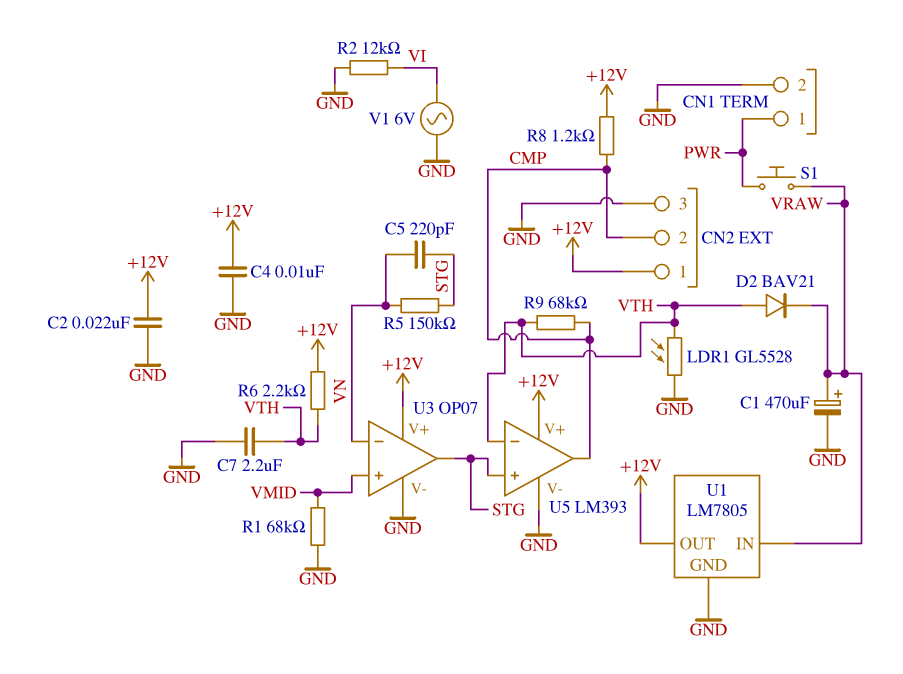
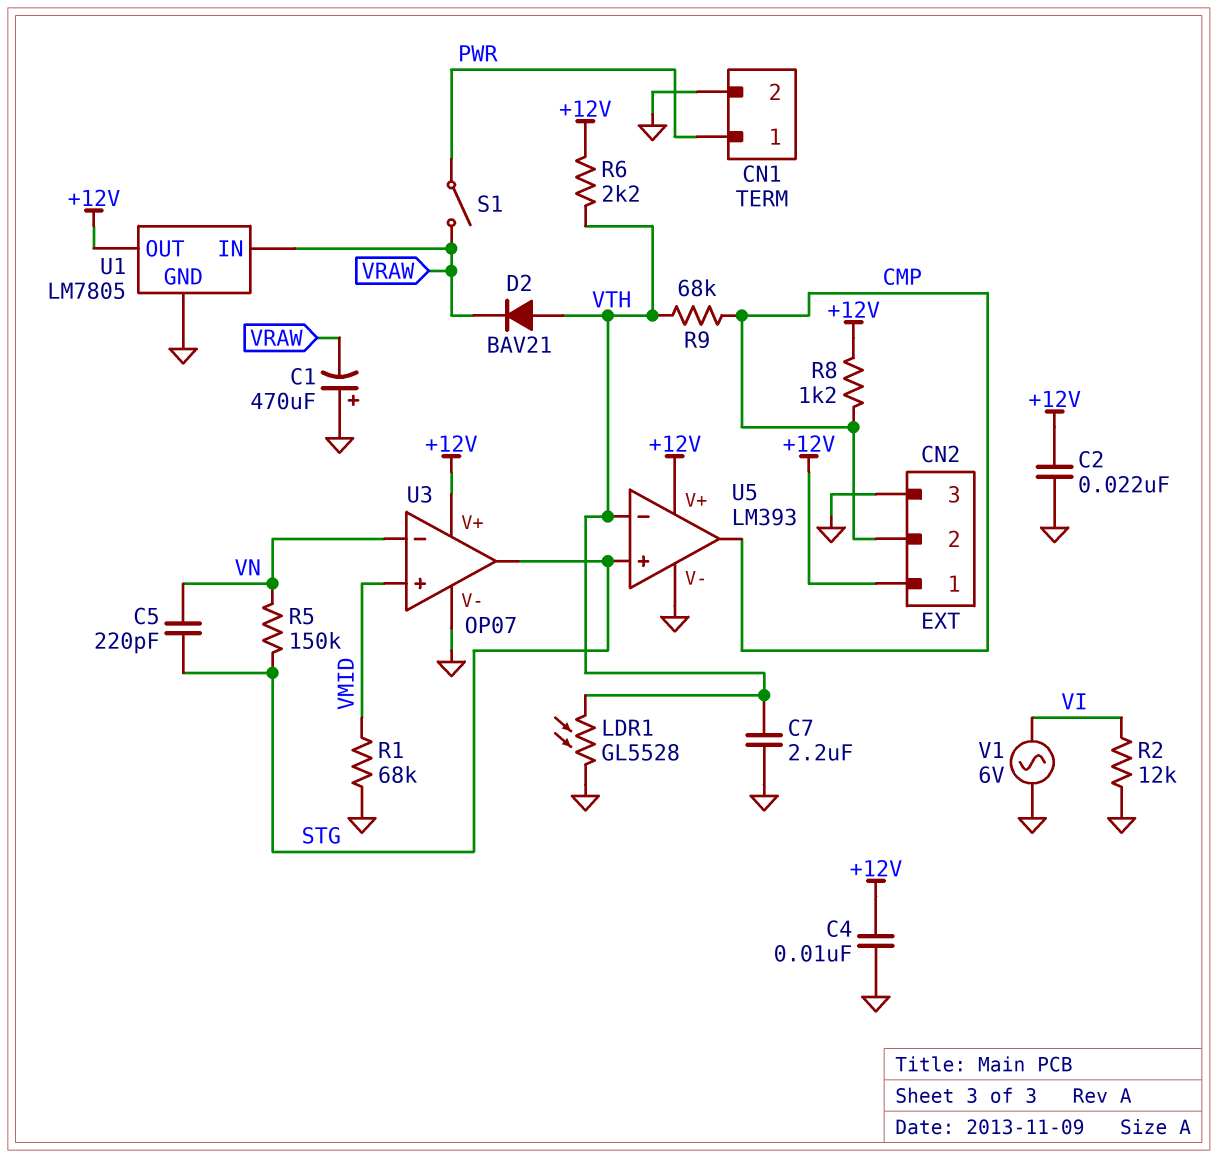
C1: 470uF (plus VRAW, minus GND) -> 470uF (plus GND, minus VRAW)
S1: button (PWR, VRAW) -> switch (PWR, VRAW)

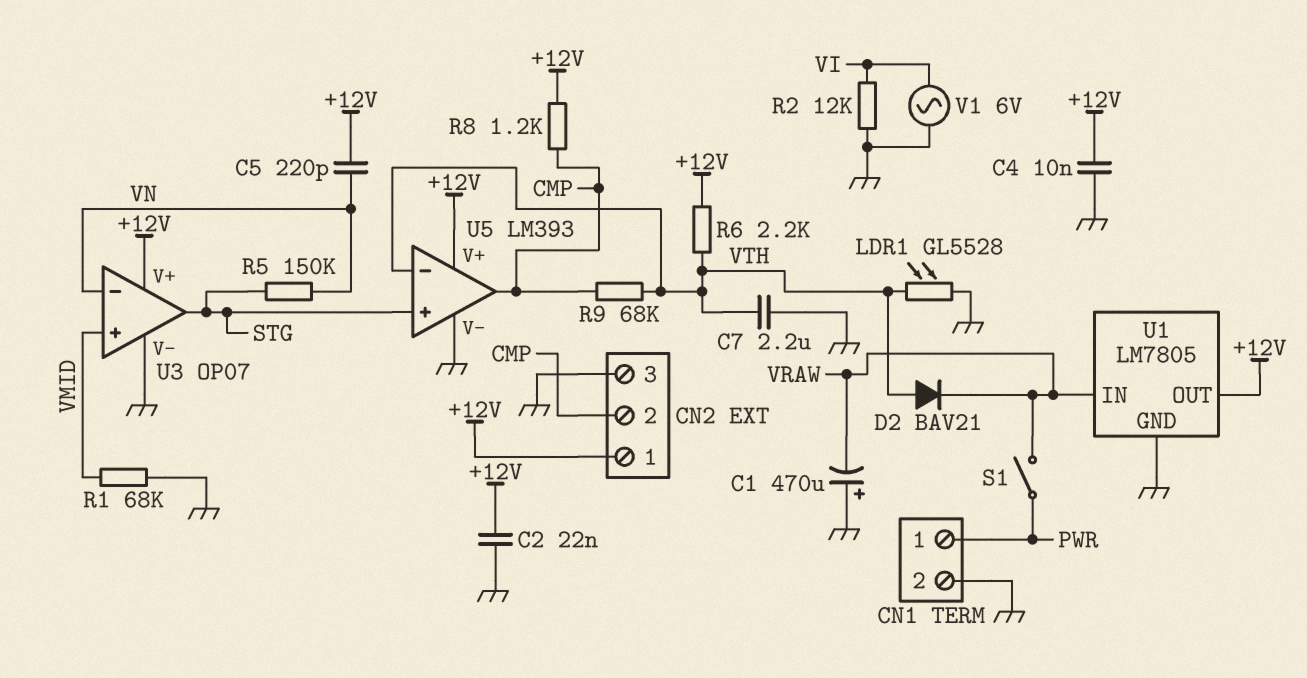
C5: 220pF (STG, VN) -> 220pF (+12V, VN)

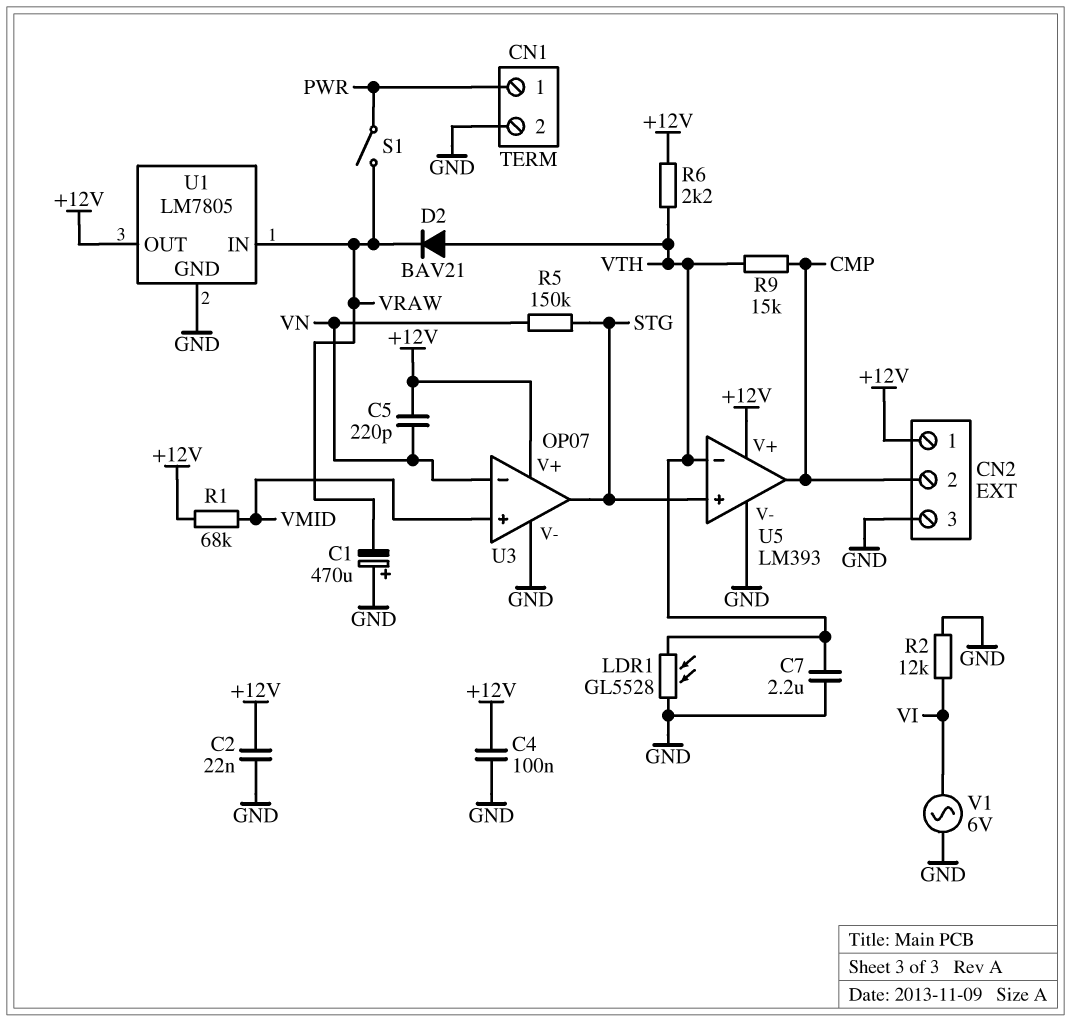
C4: 10nF (+12V, GND) -> 100nF (+12V, GND)
R1: 68k (GND, VMID) -> 68k (+12V, VMID)
R8: 1.2k (+12V, CMP) -> none
R9: 68k (CMP, VTH) -> 15k (CMP, VTH)

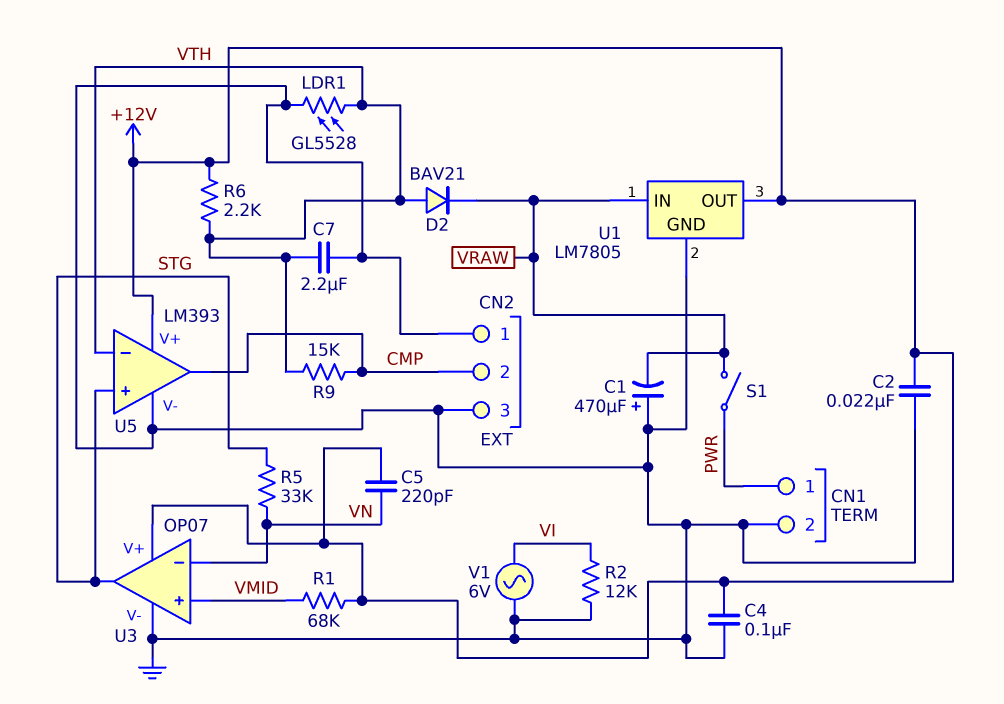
CN2 pin 1: +12V -> GND
R5: 150k (STG, VN) -> 33k (STG, VN)

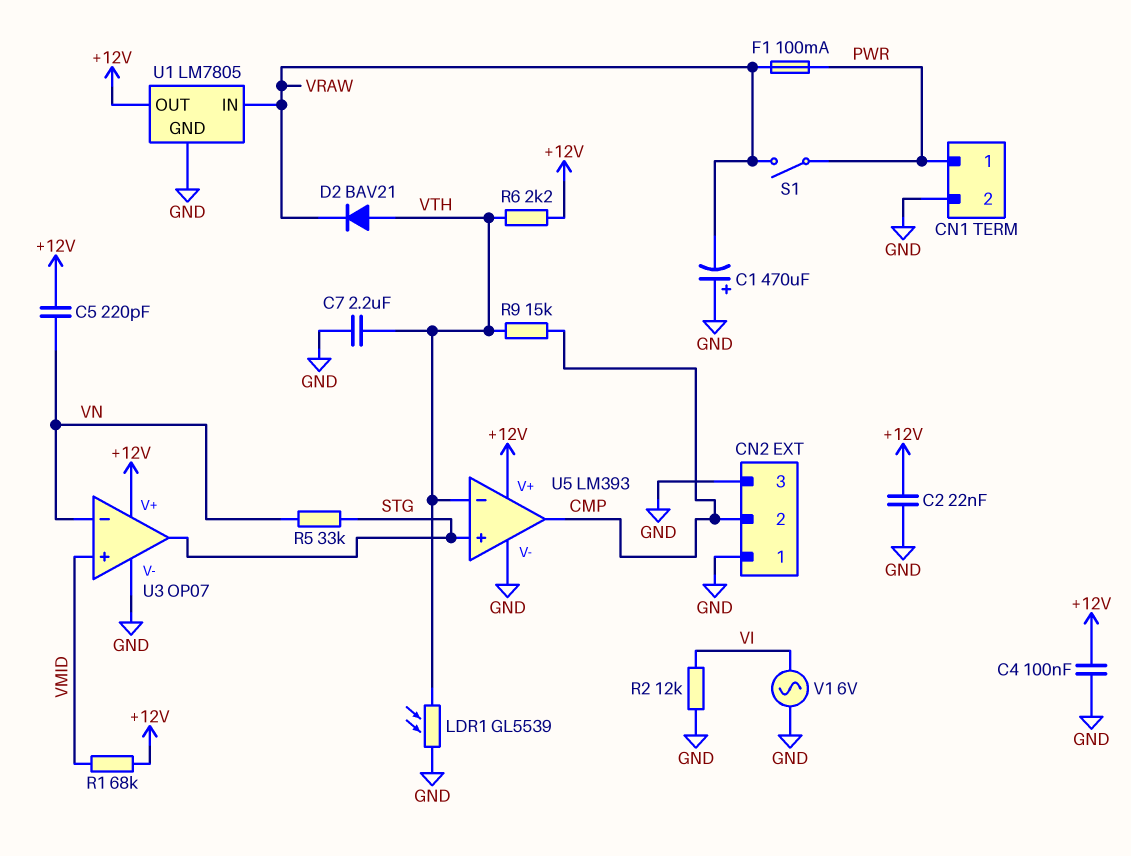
F1: none -> 100mA (PWR, VRAW)
LDR1: GL5528 (GND, VTH) -> GL5539 (GND, VTH)

